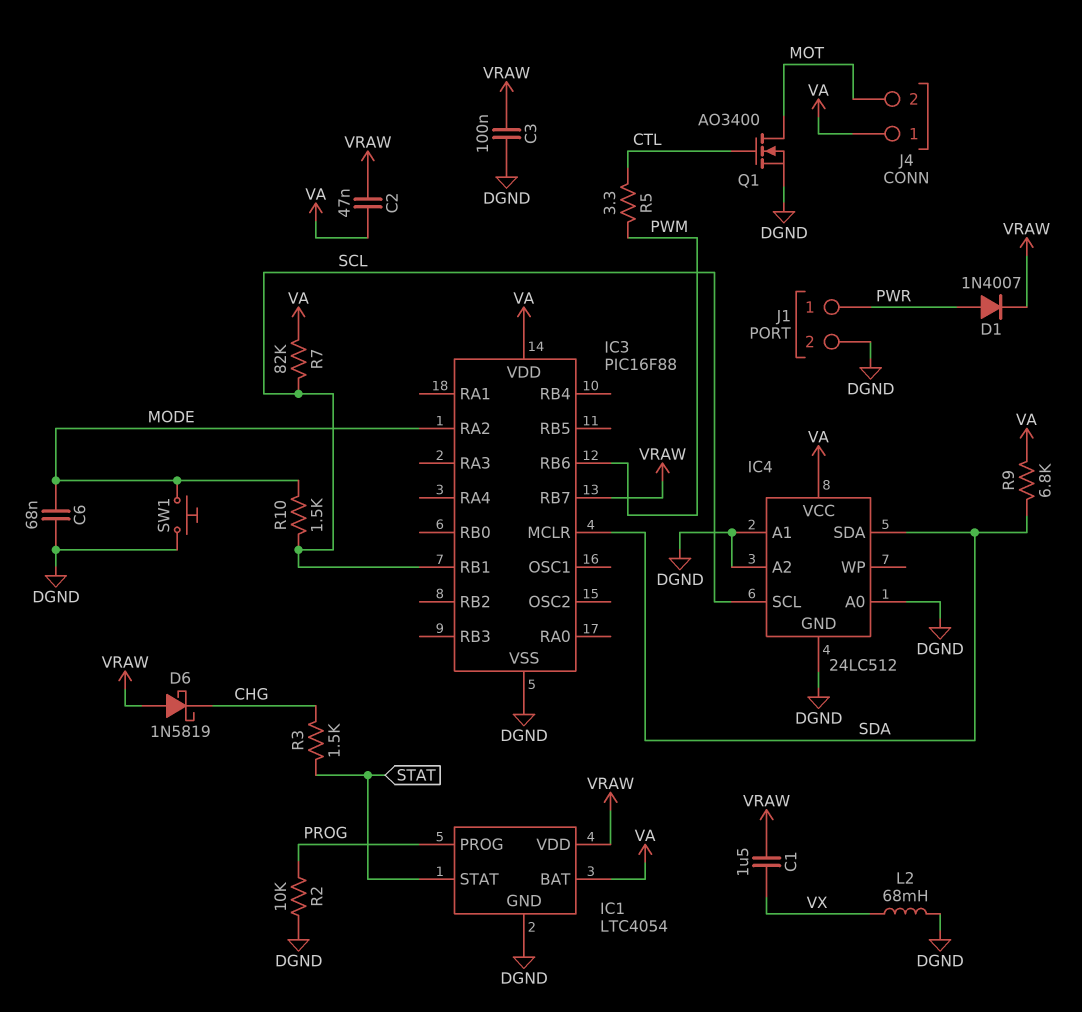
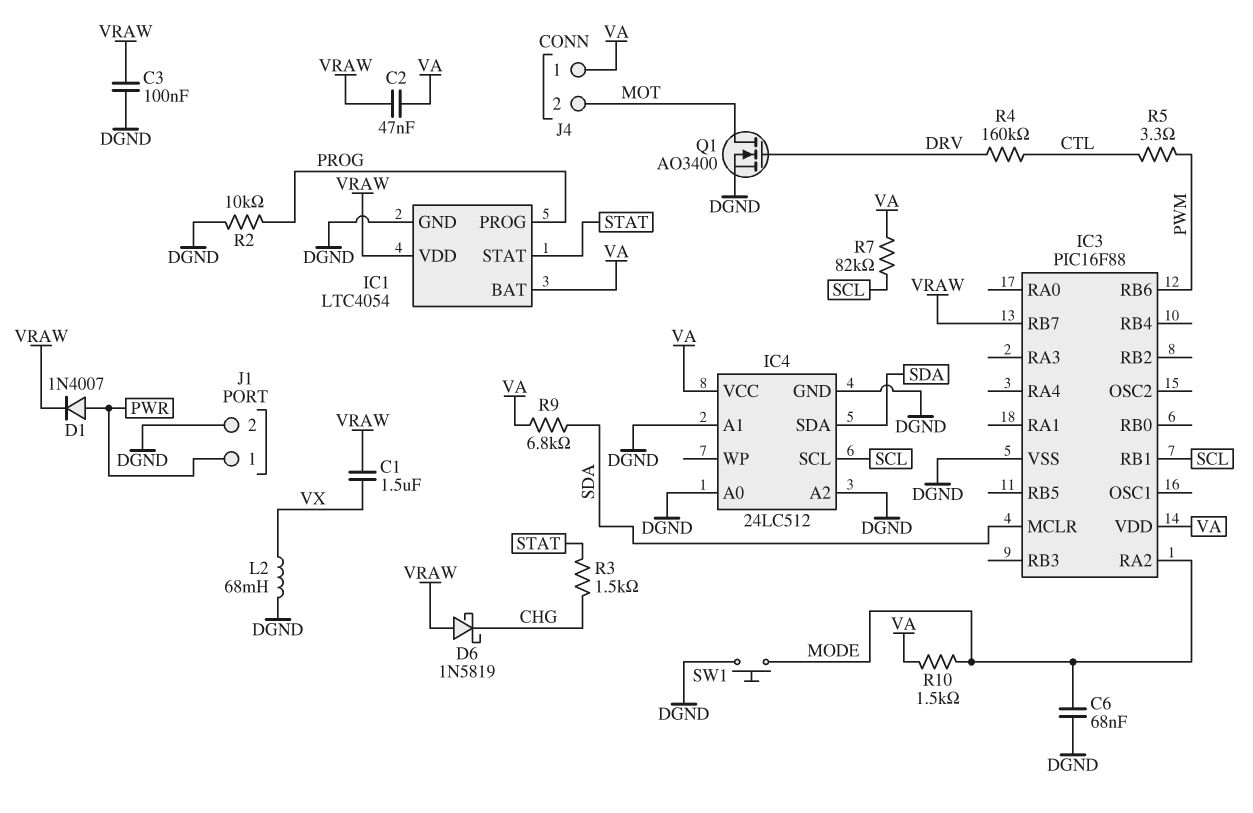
Q1: NMOS AO3400 (G CTL, D MOT, S DGND) -> NMOS AO3400 (G DRV, D MOT, S DGND)
R4: none -> 160k (CTL, DRV)
R10: 1.5k (MODE, SCL) -> 1.5k (MODE, VA)

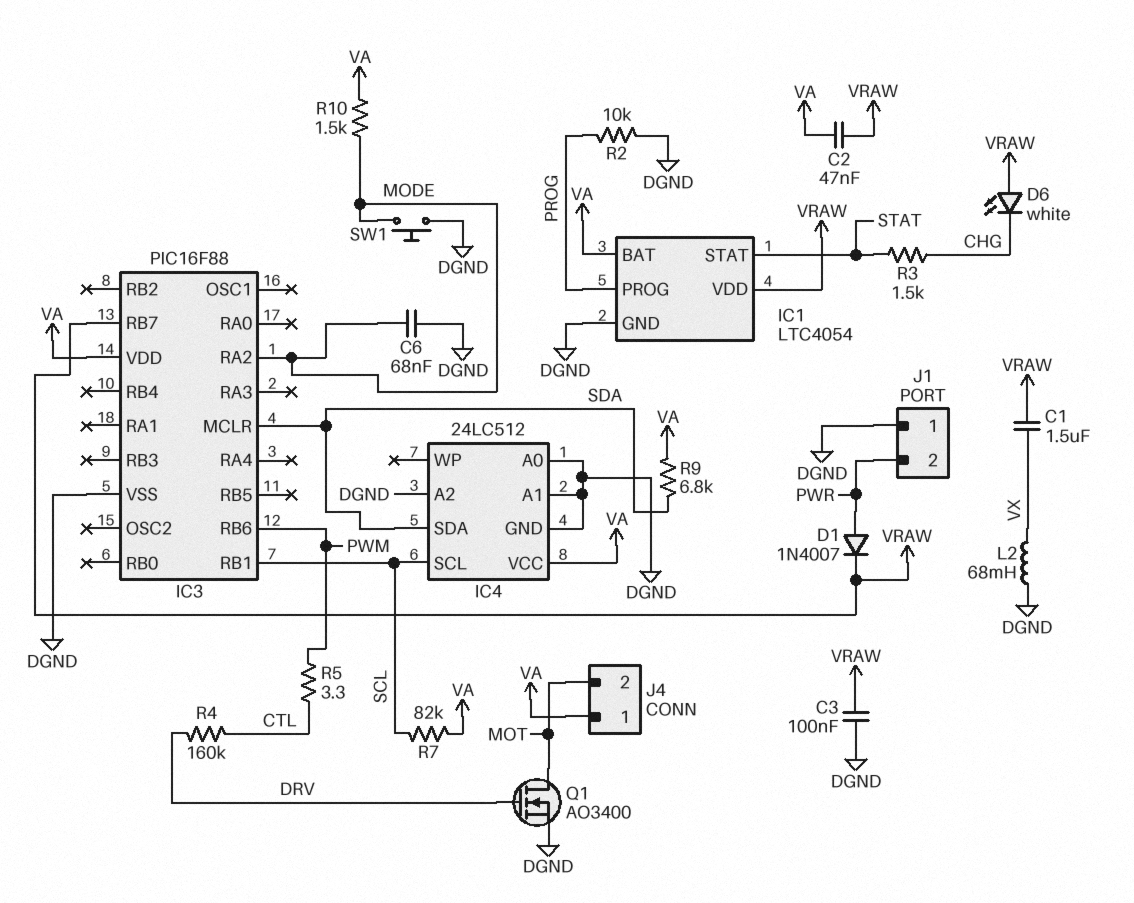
D6: schottky 1N5819 (A VRAW, K CHG) -> LED white (A VRAW, K CHG)
J1 pin 1: PWR -> DGND
J1 pin 2: DGND -> PWR

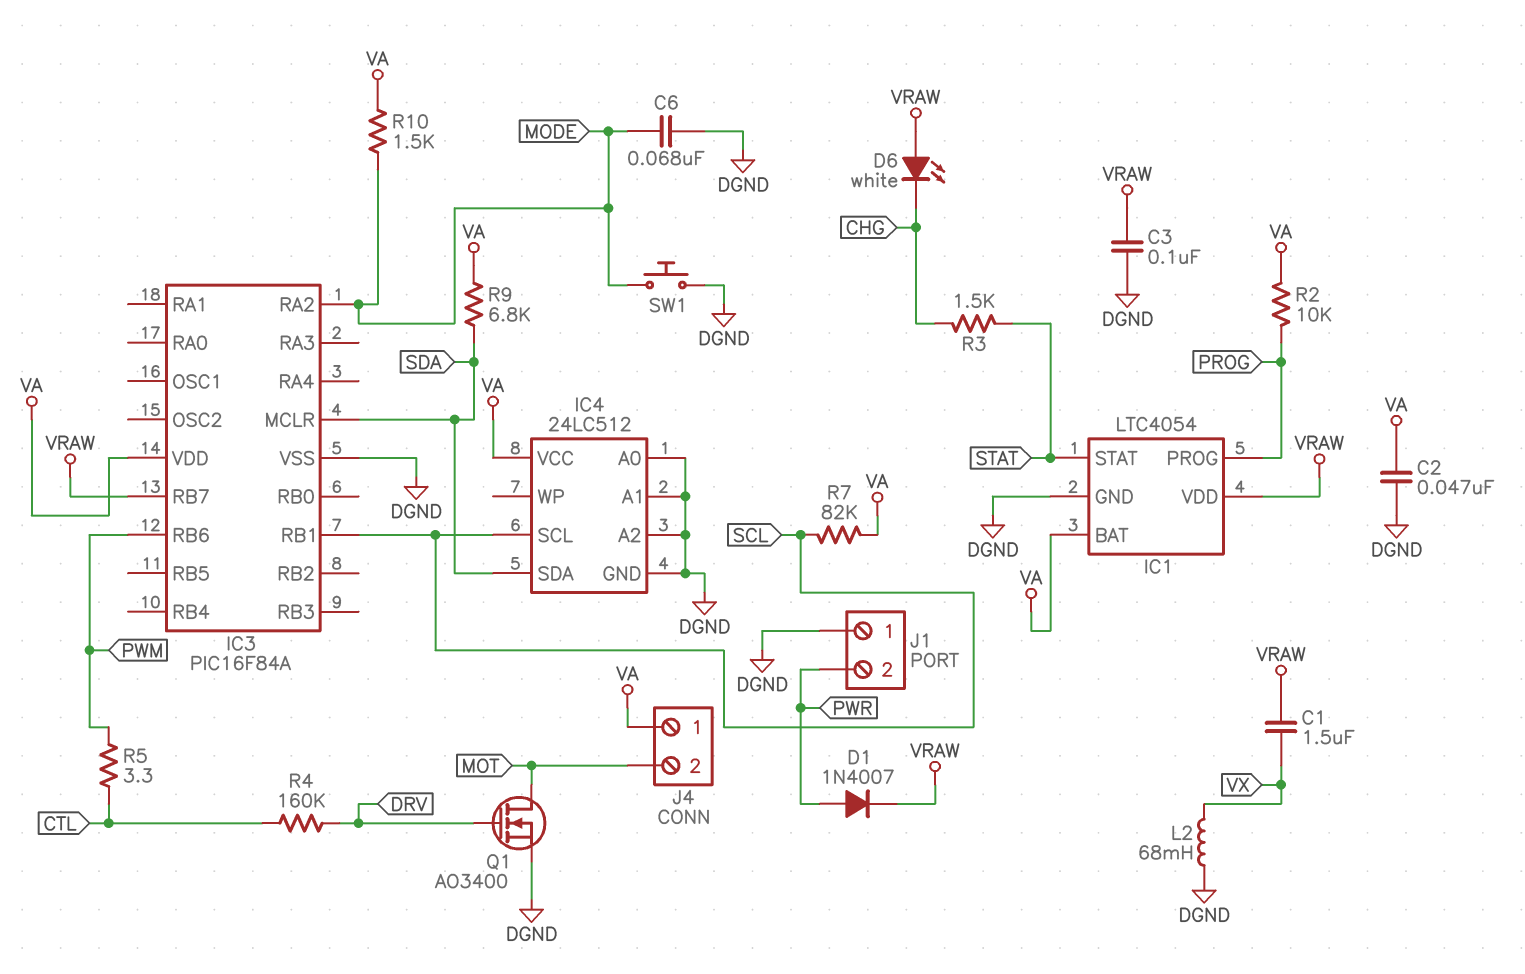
C2: 47nF (VA, VRAW) -> 47nF (DGND, VA)
IC3: PIC16F88 -> PIC16F84A
R2: 10k (DGND, PROG) -> 10k (PROG, VA)

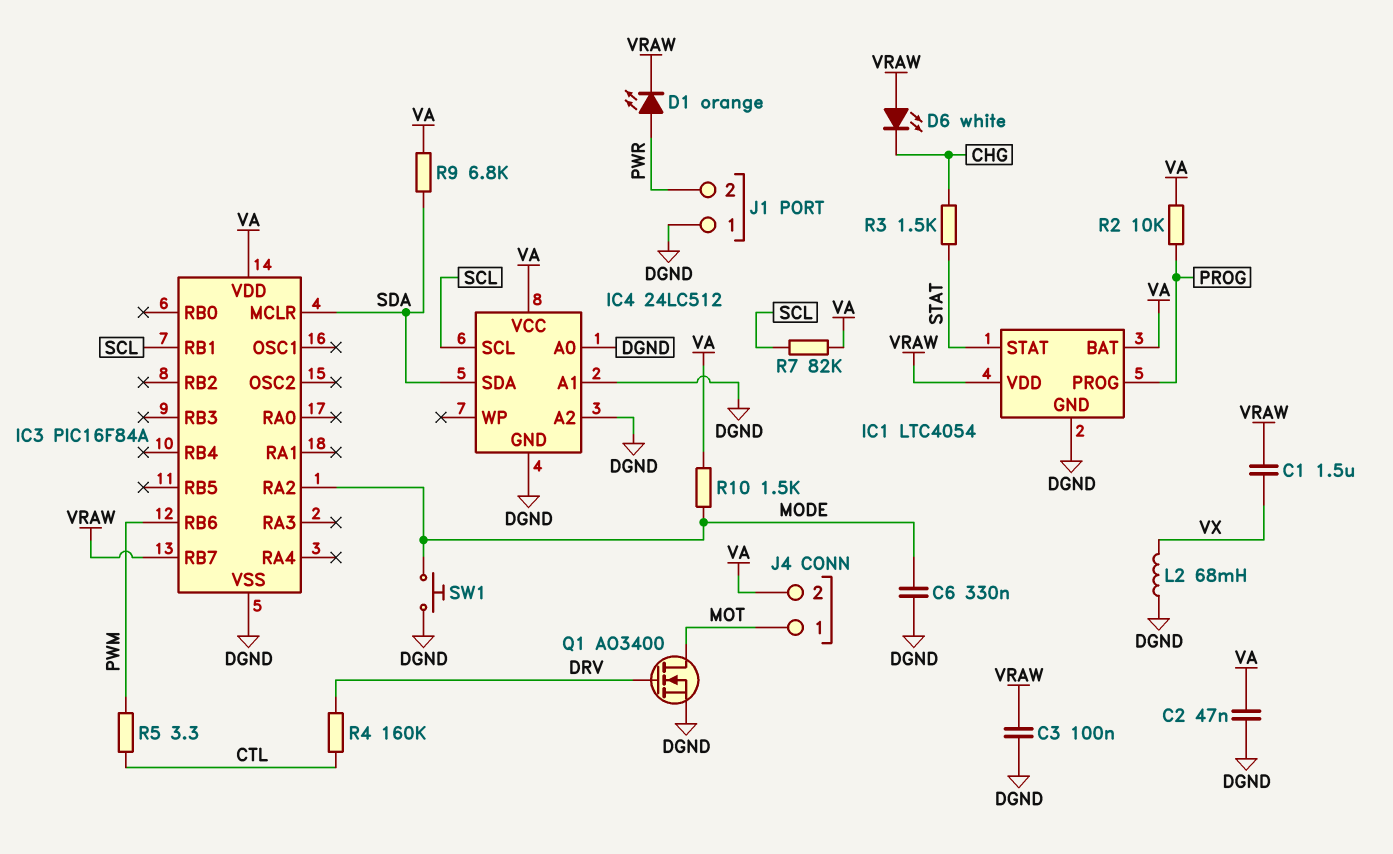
C6: 68nF (DGND, MODE) -> 330nF (DGND, MODE)
D1: diode 1N4007 (A PWR, K VRAW) -> LED orange (A PWR, K VRAW)
J4 pin 1: VA -> MOT
J4 pin 2: MOT -> VA

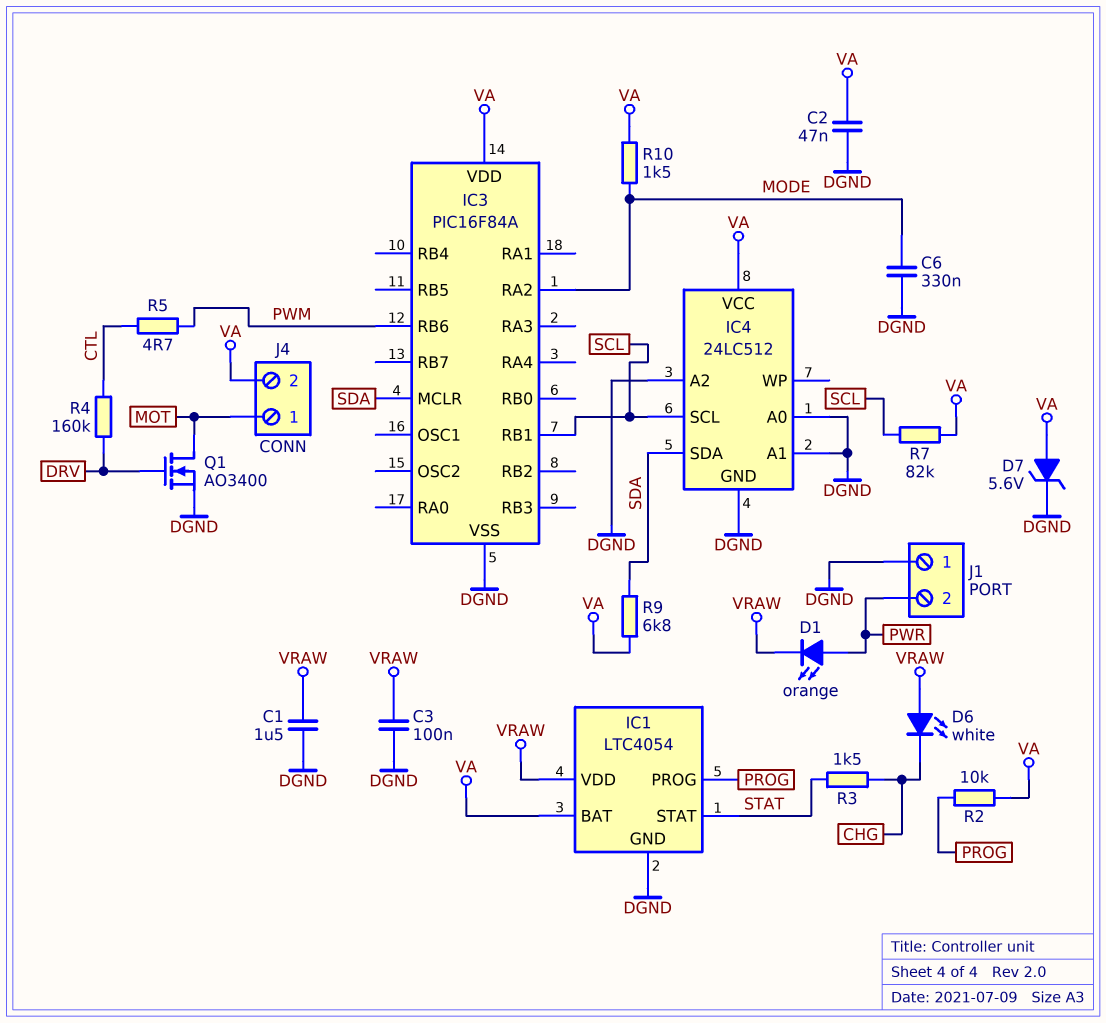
C1: 1.5uF (VRAW, VX) -> 1.5uF (DGND, VRAW)
D7: none -> zener 5.6V (A VA, K DGND)
IC3 pin RB7: VRAW -> none
L2: 68mH (DGND, VX) -> none
R5: 3.3 (CTL, PWM) -> 4.7 (CTL, PWM)
SW1: button (DGND, MODE) -> none

